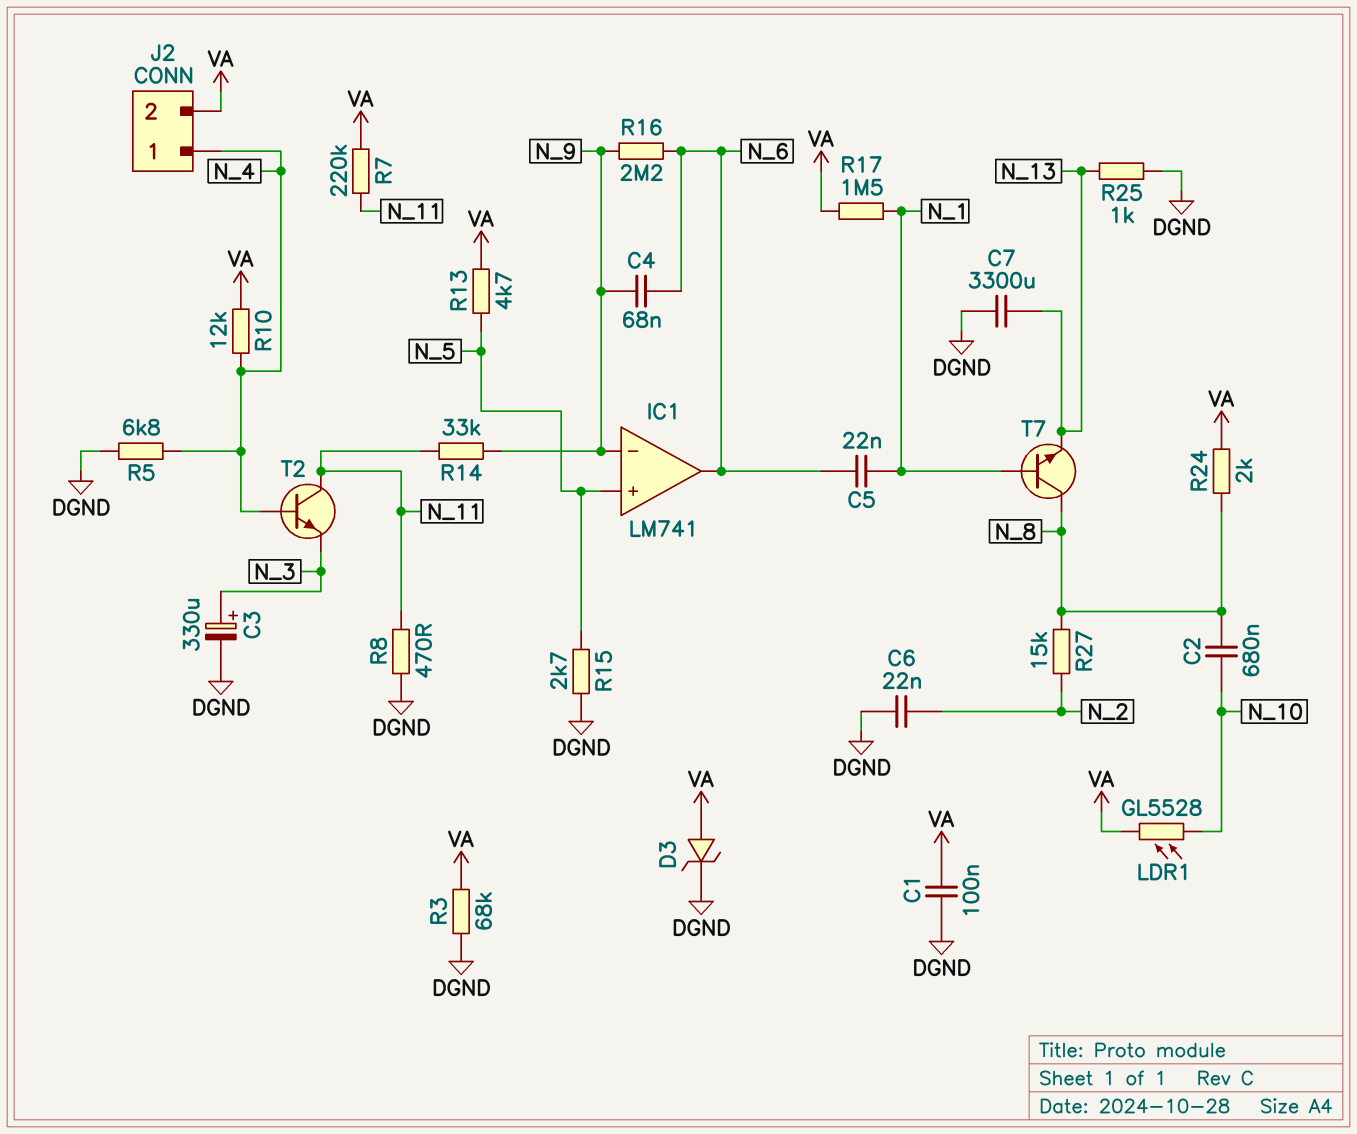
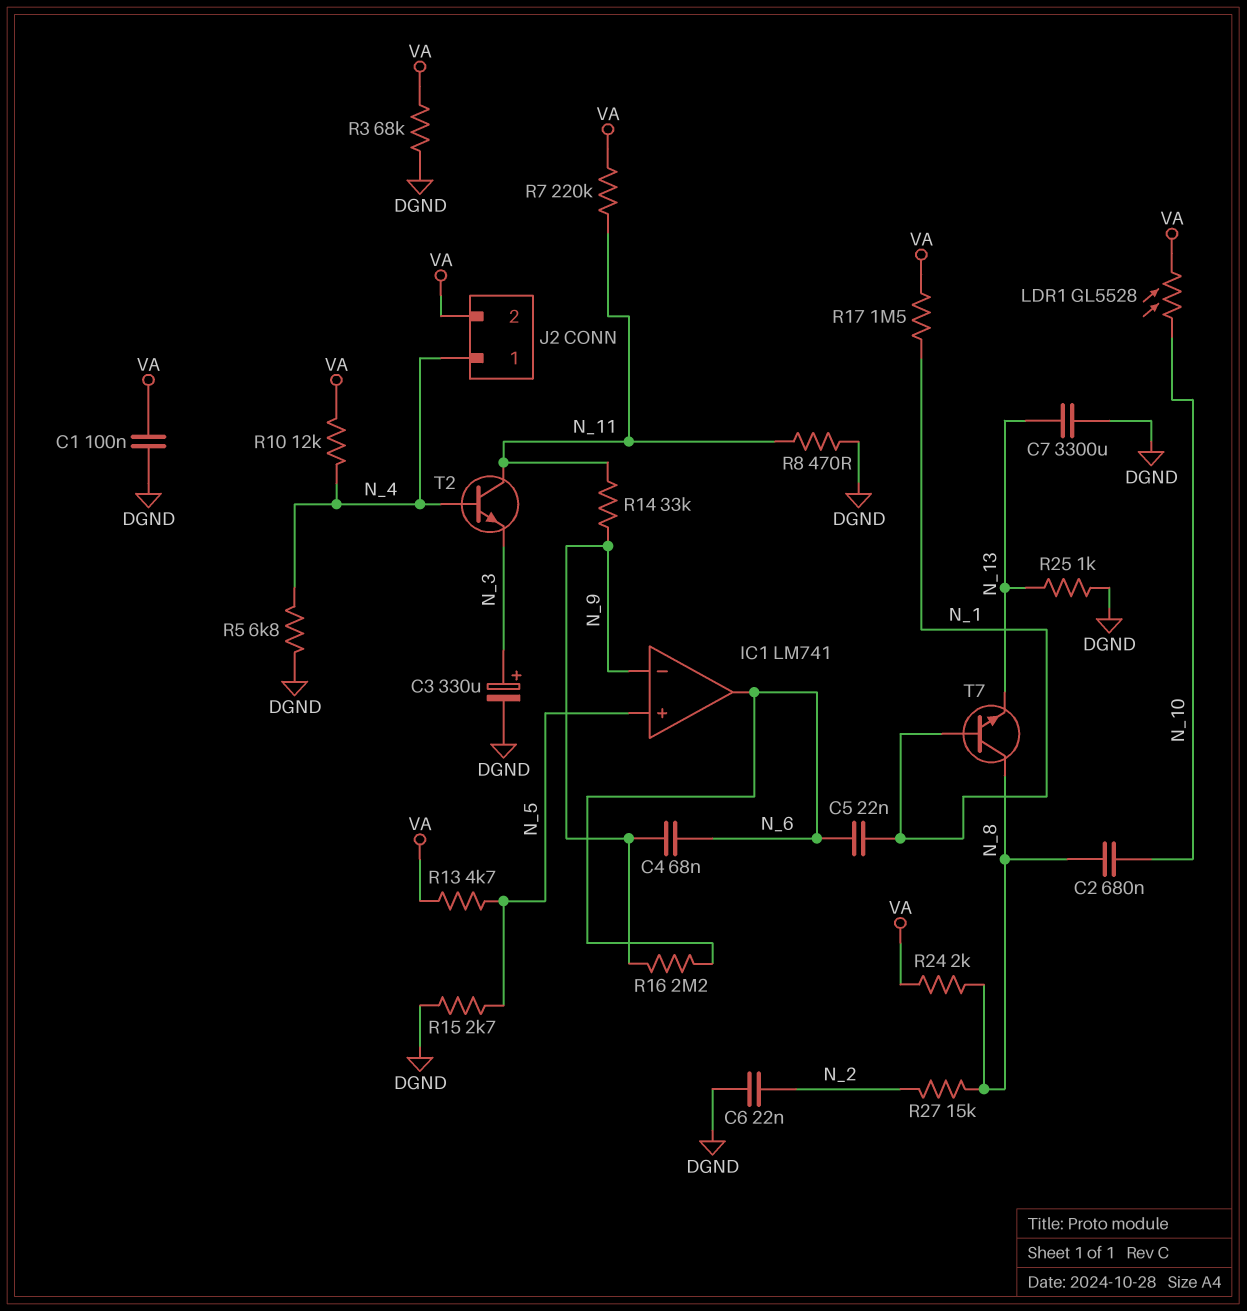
D3: zener (A VA, K DGND) -> none

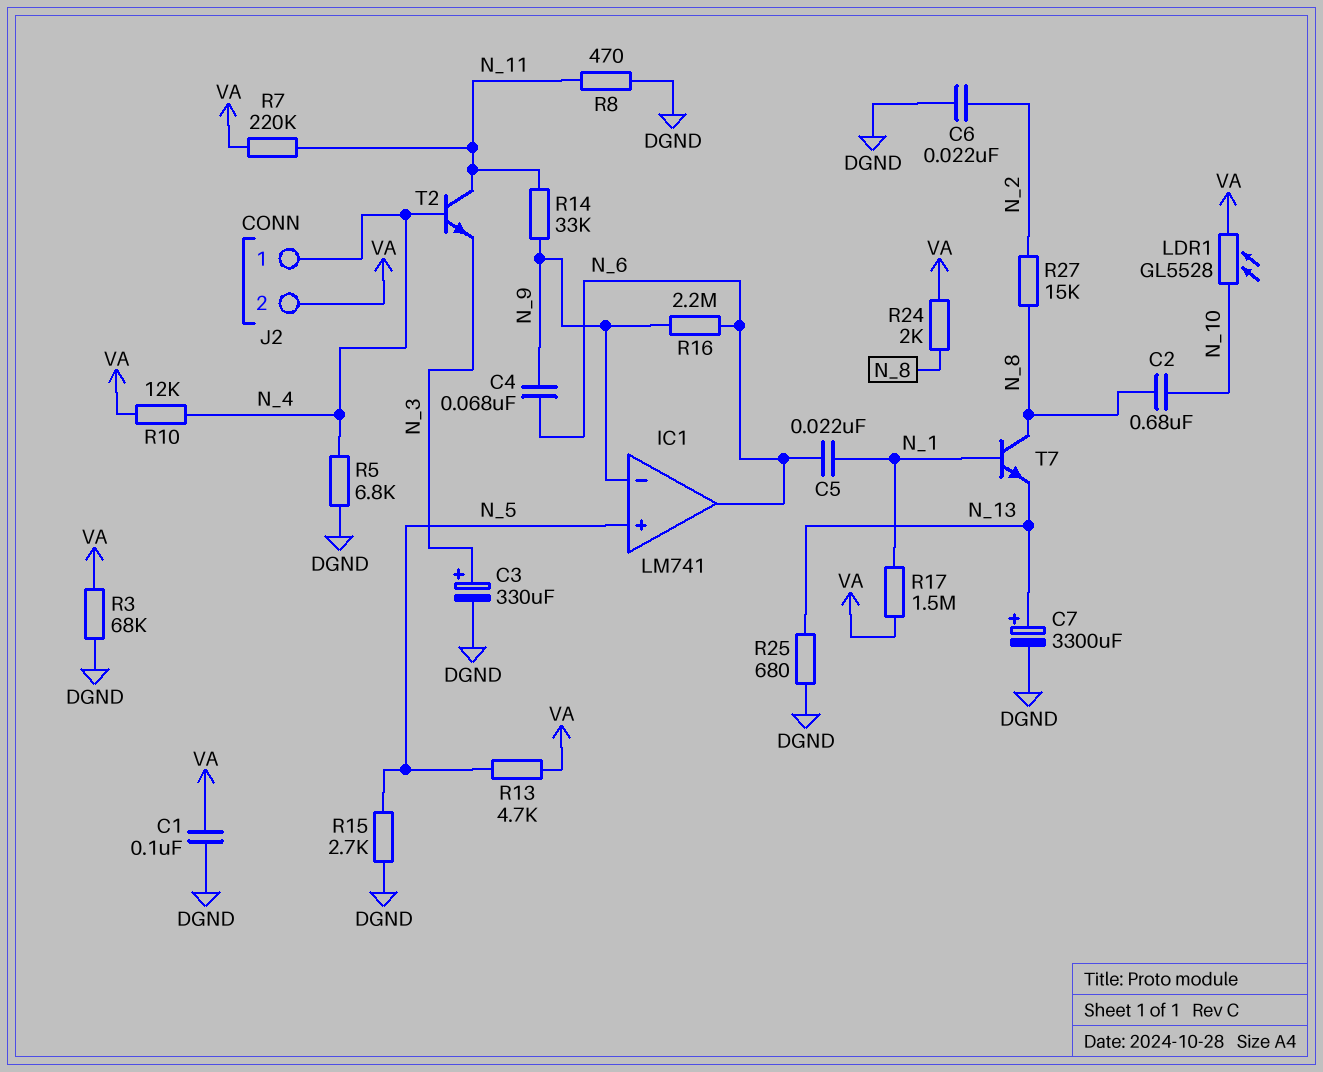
C7: 3300uF (DGND, N_13) -> 3300uF (plus N_13, minus DGND)
R25: 1k (DGND, N_13) -> 680 (DGND, N_13)

